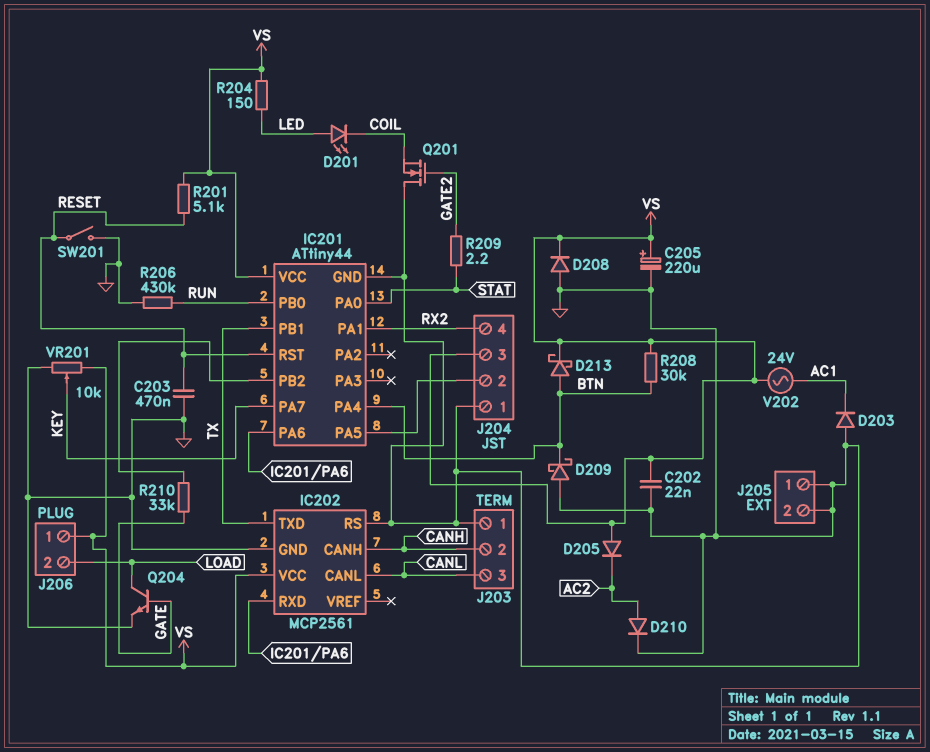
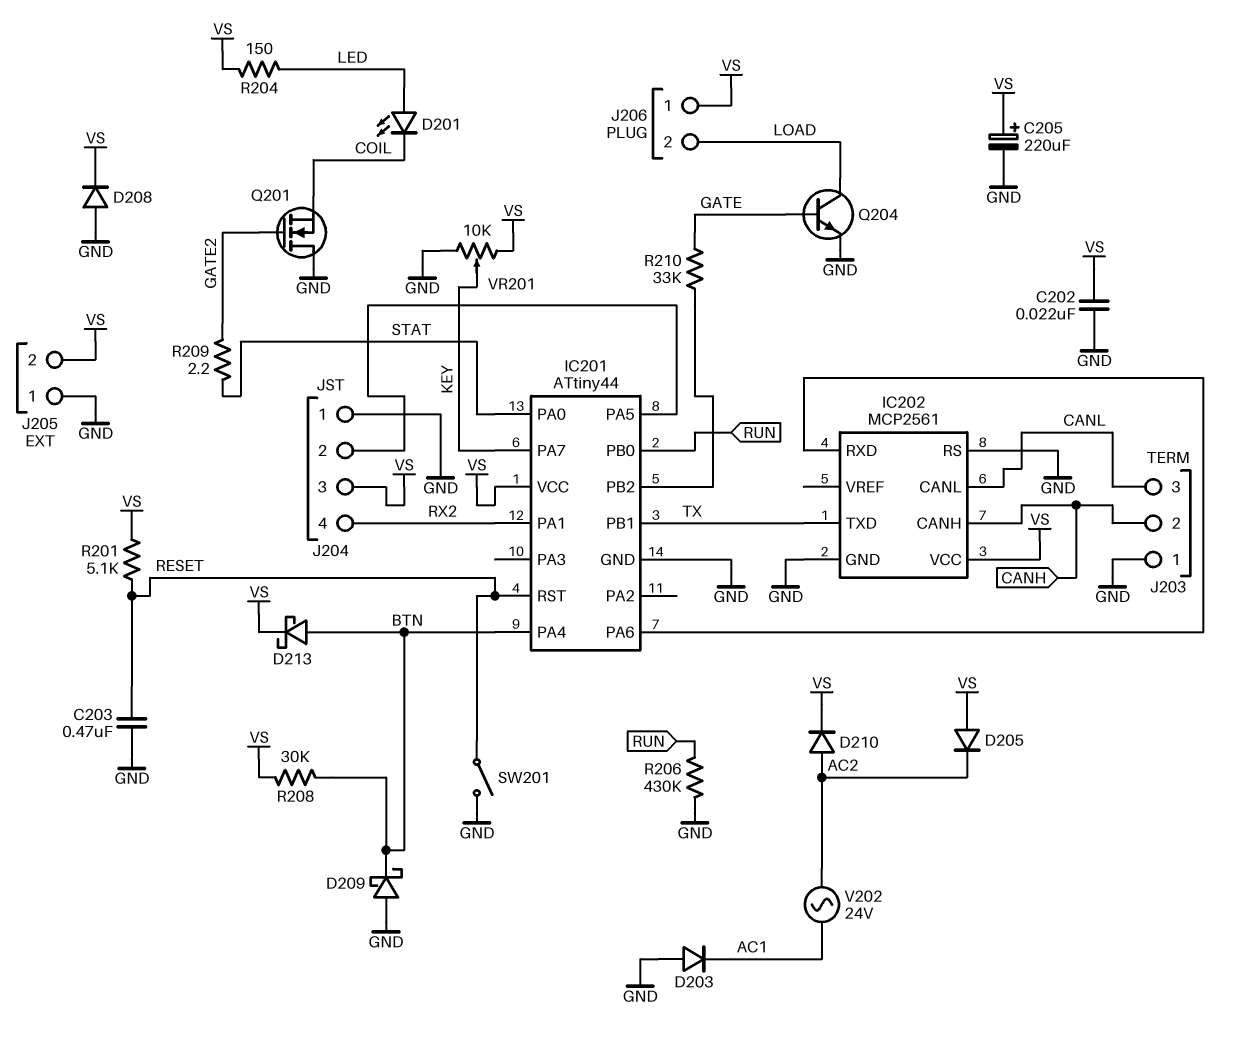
D210: diode (A AC2, K GND) -> diode (A AC2, K VS)
J205 pin 2: GND -> VS
V202: AC 24V (AC1, VS) -> AC 24V (AC1, AC2)

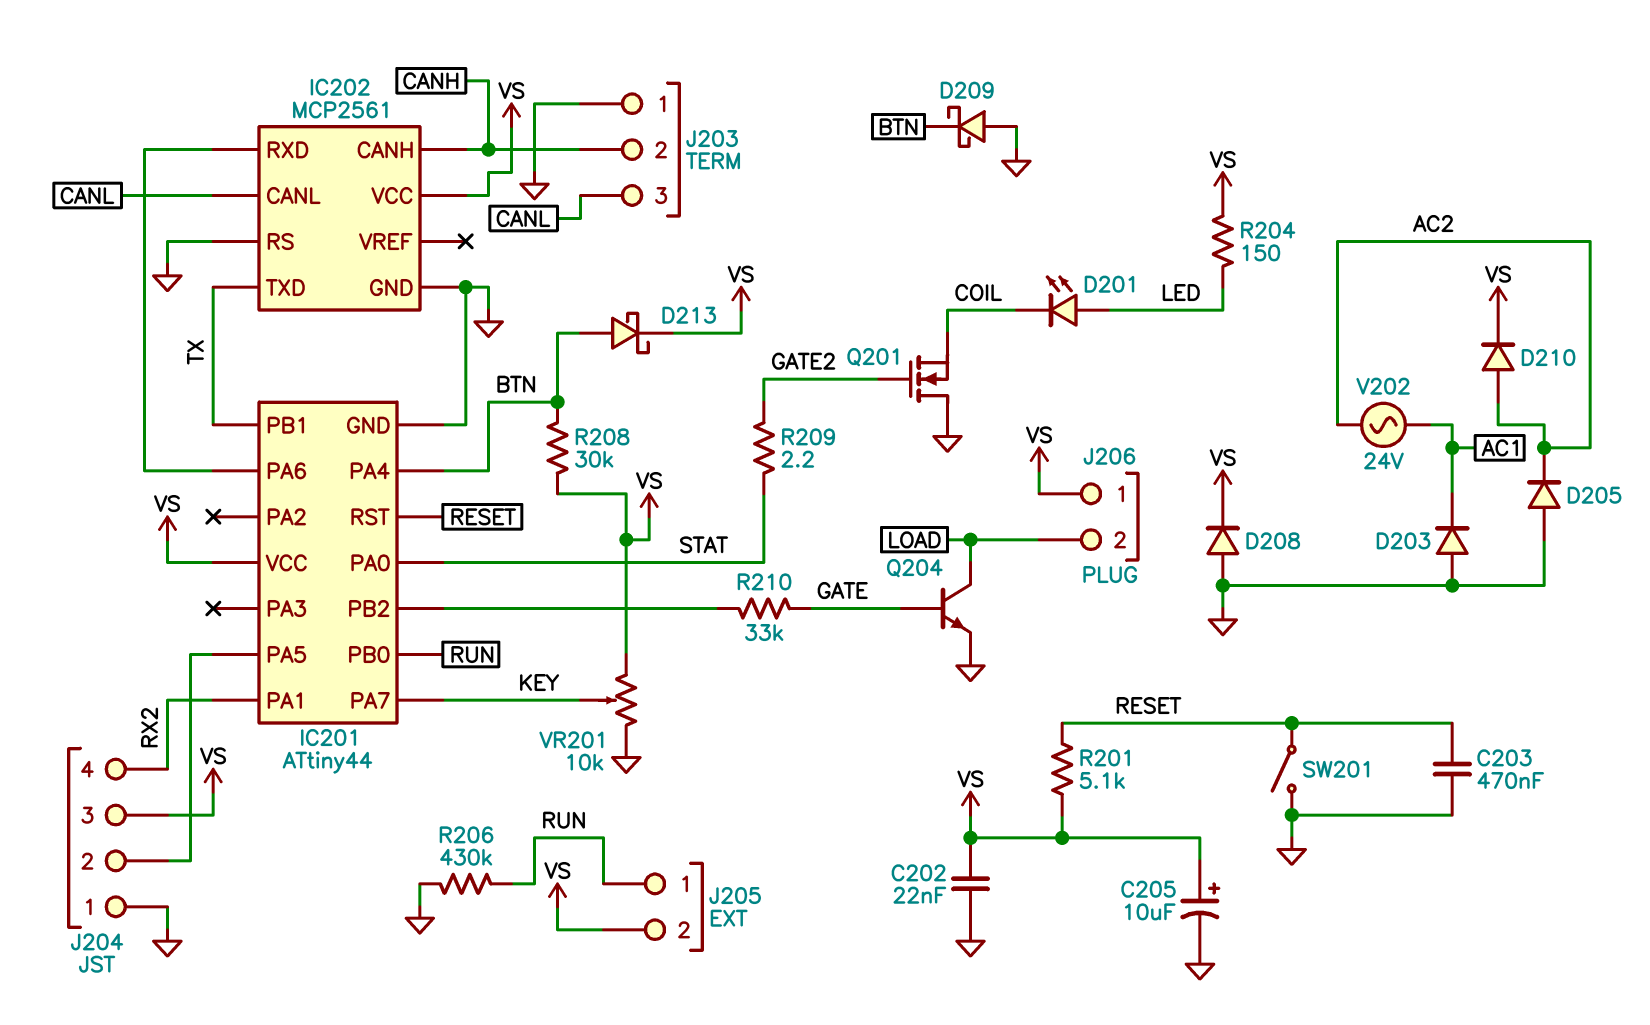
C205: 220uF (plus VS, minus GND) -> 10uF (plus VS, minus GND)
D205: diode (A VS, K AC2) -> diode (A GND, K AC2)
J205 pin 1: GND -> RUN

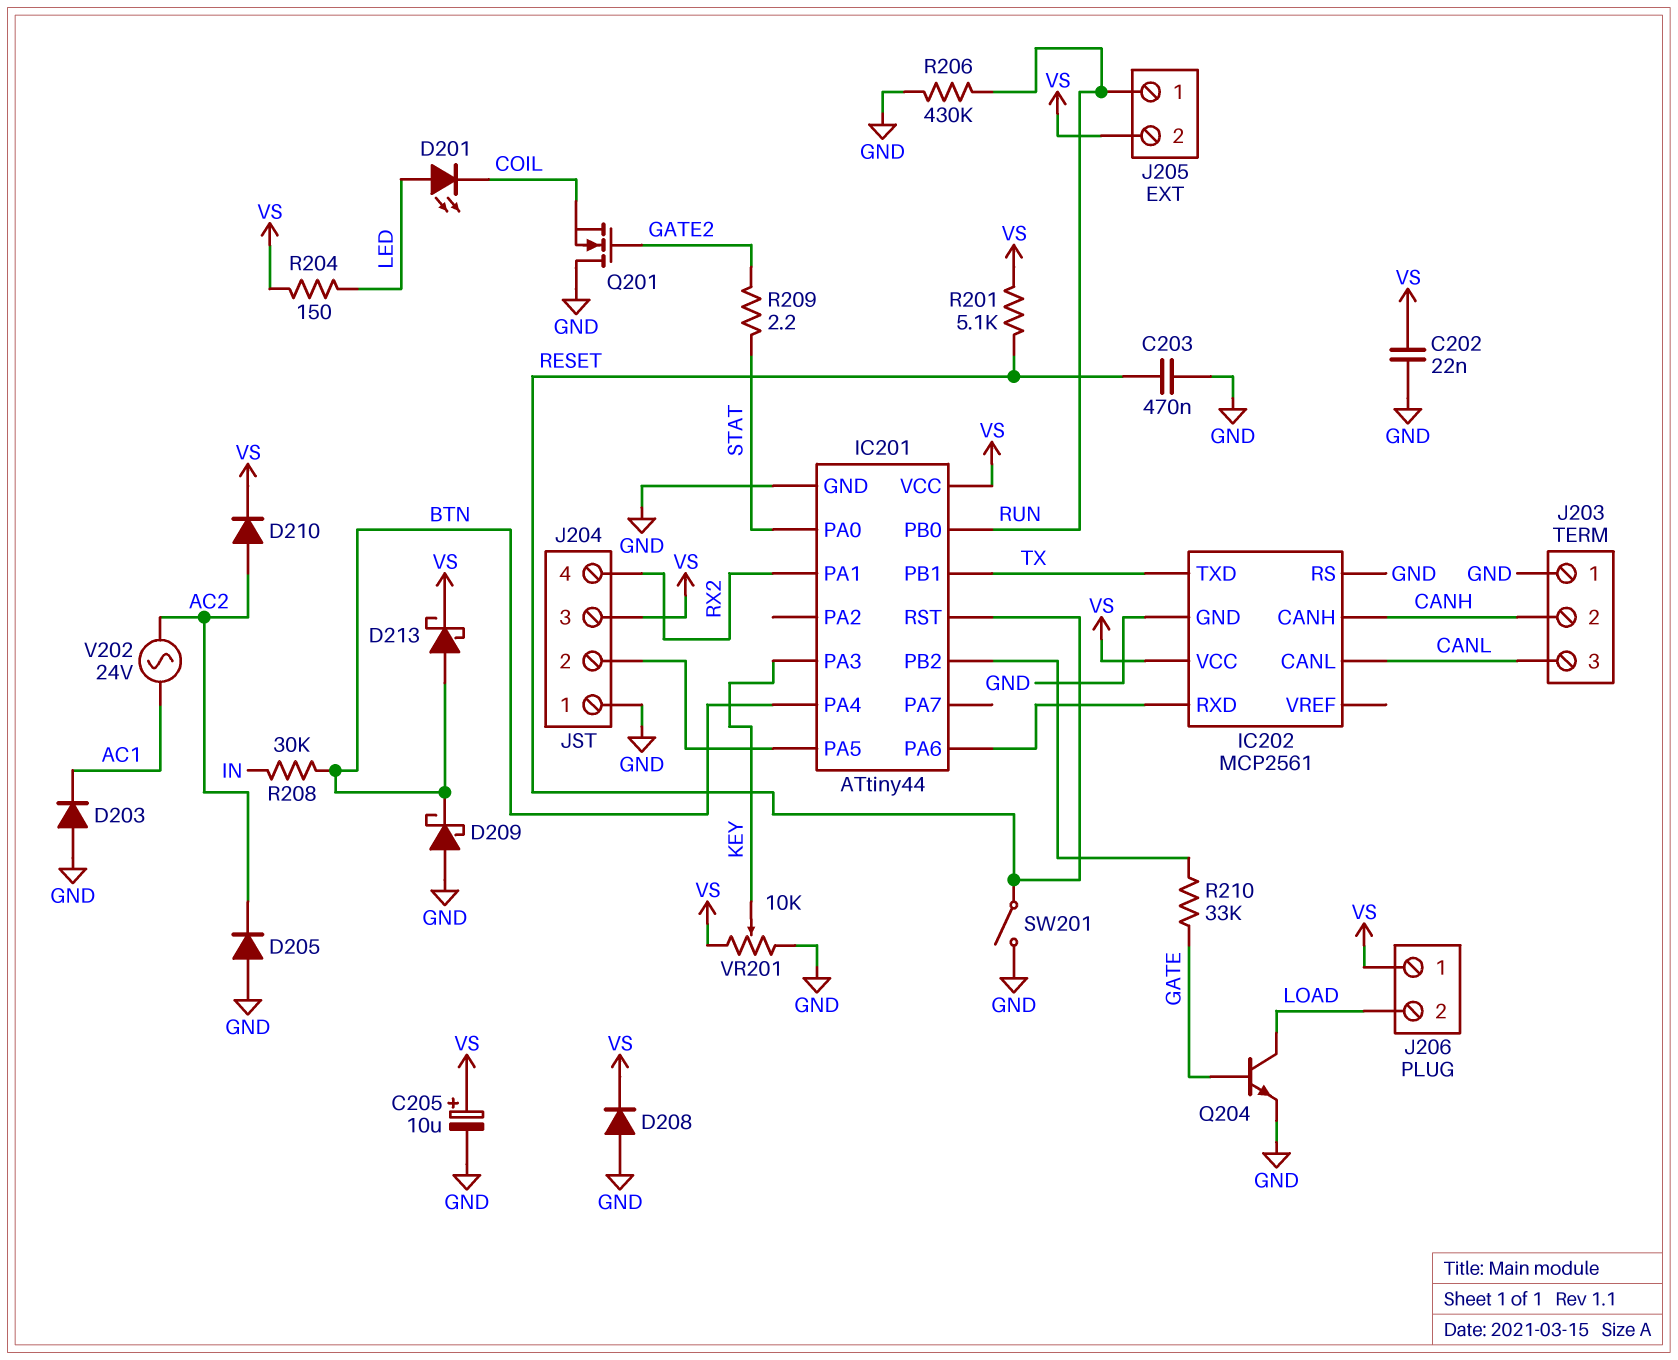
IC201 pin PA3: none -> KEY
IC201 pin PA7: KEY -> none
R208: 30k (BTN, VS) -> 30k (BTN, IN)

